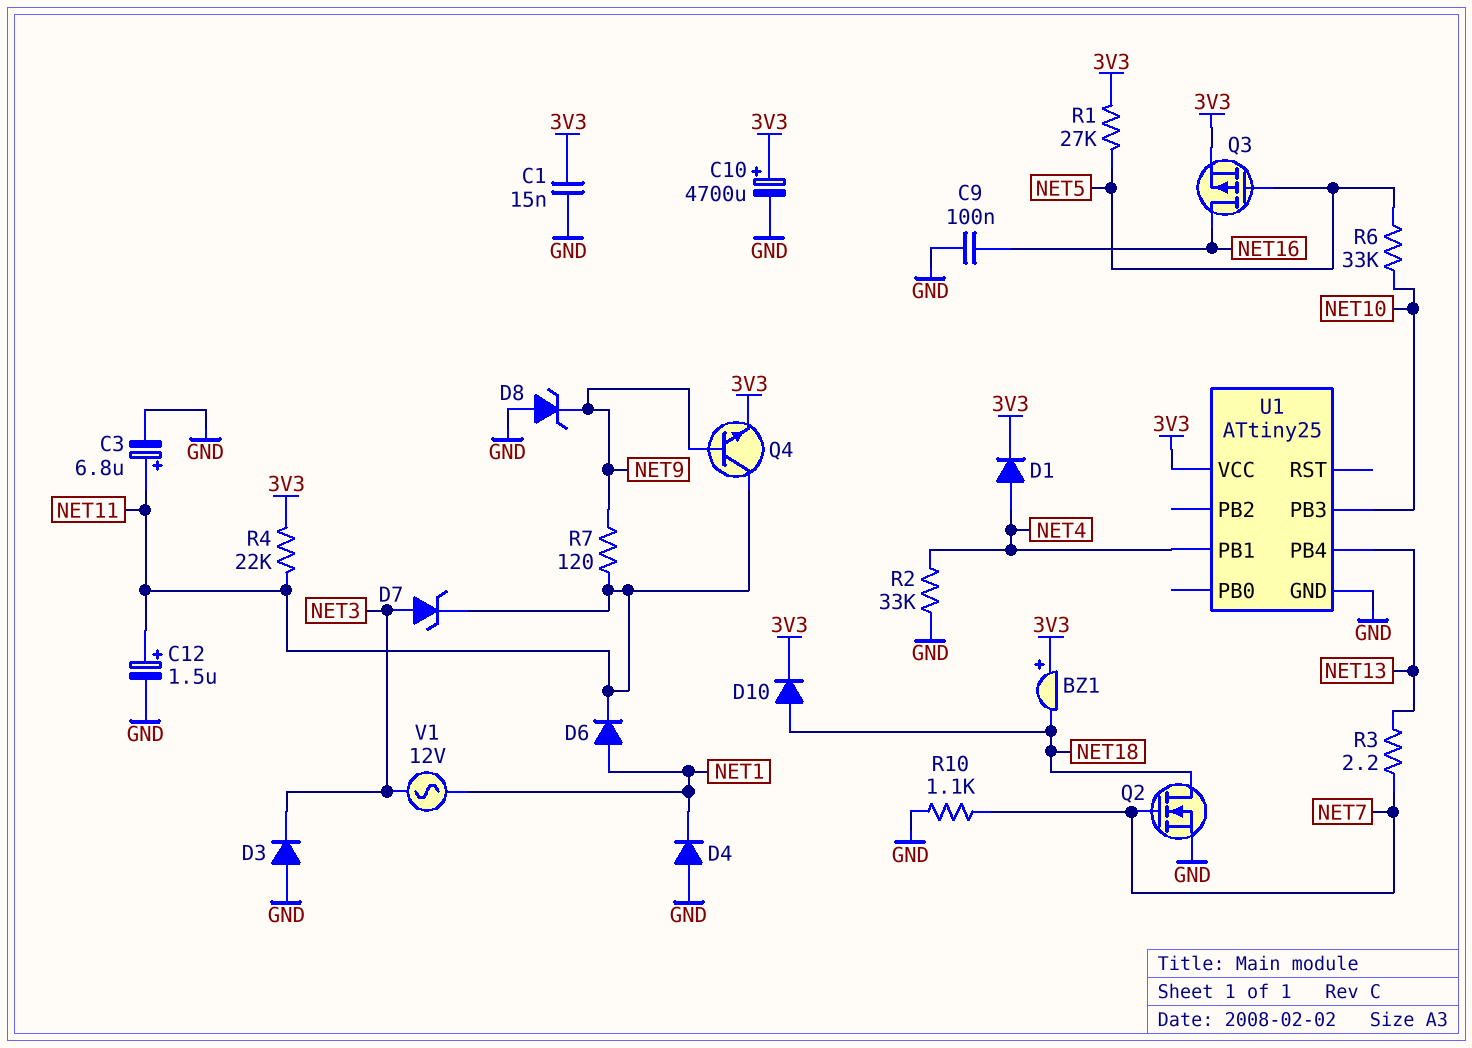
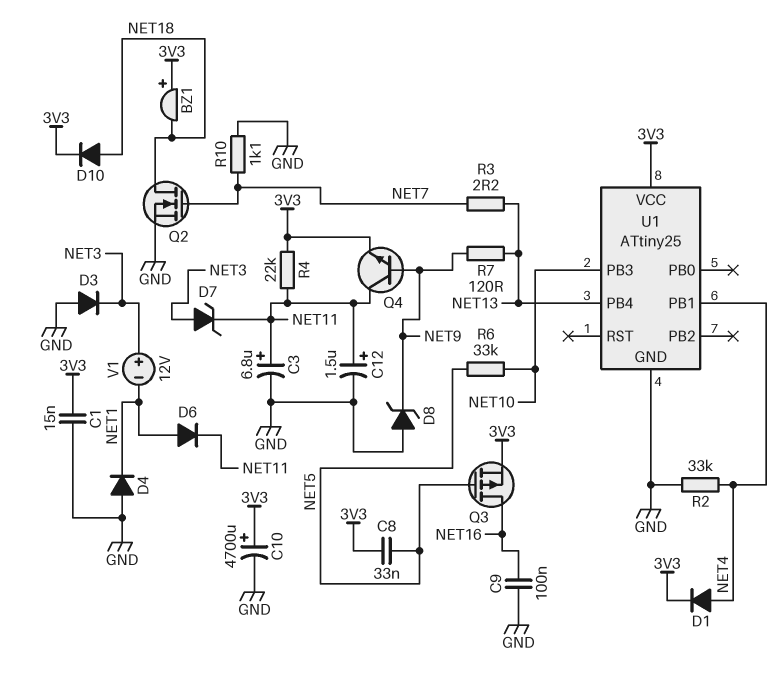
C8: none -> 33nF (3V3, NET5)
R1: 27k (3V3, NET5) -> none
R7: 120 (NET9, NET11) -> 120 (NET9, NET13)
V1: AC 12V (NET1, NET3) -> 12V (plus NET3, minus NET1)

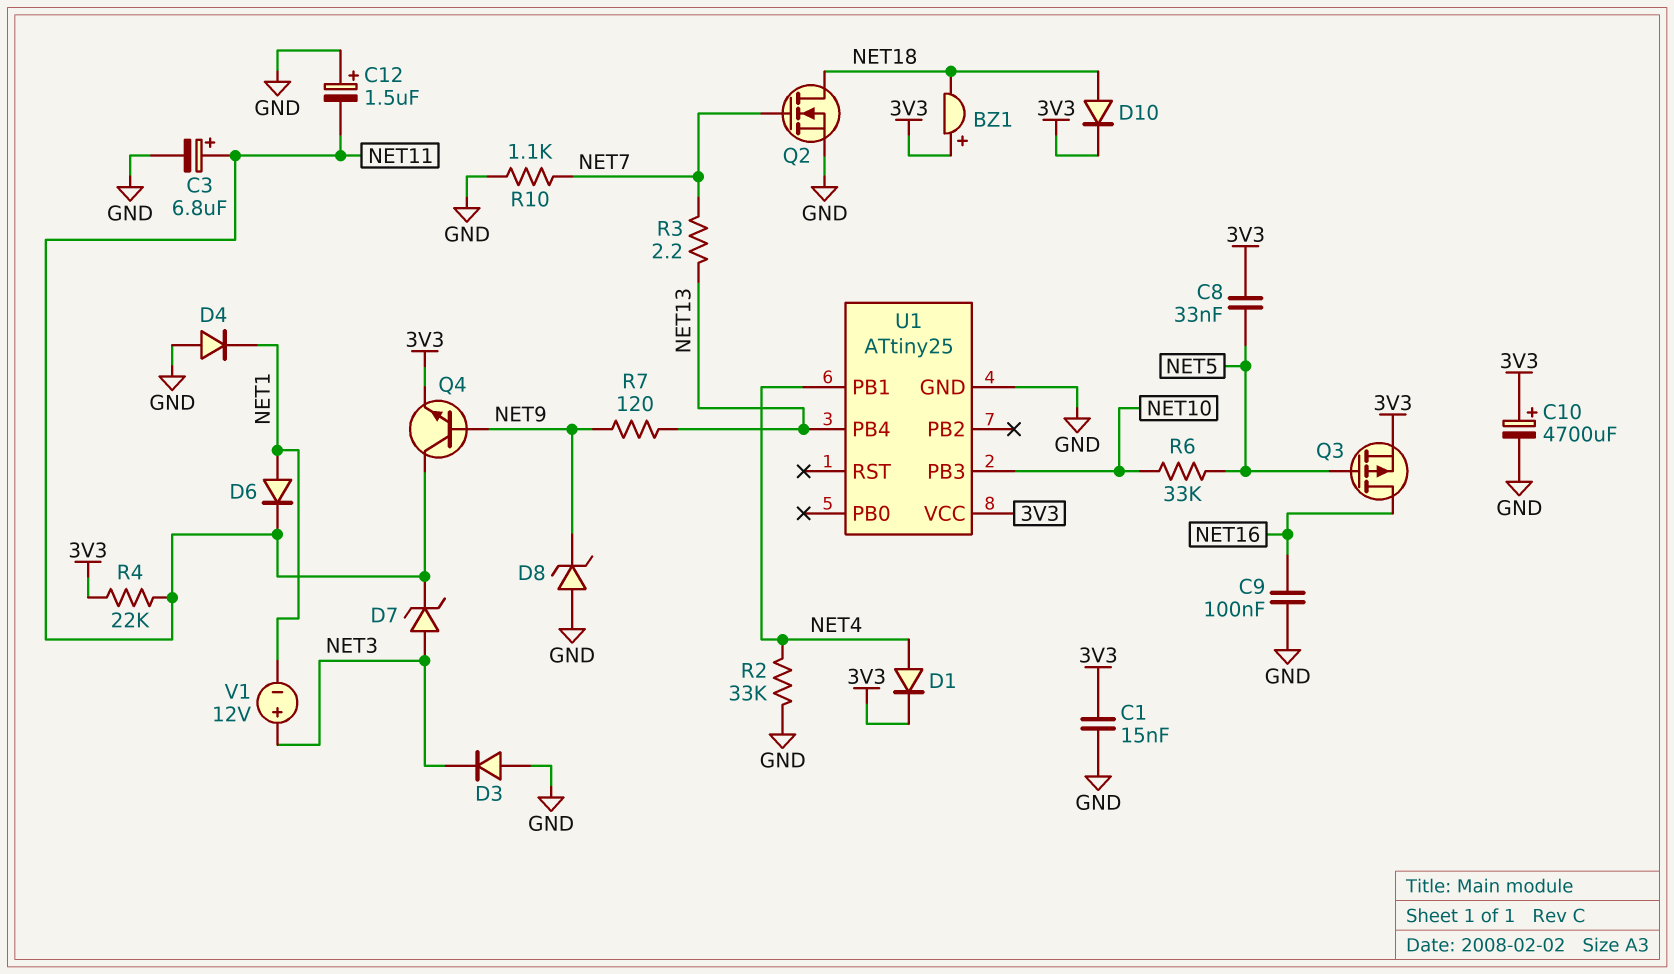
C12: 1.5uF (plus NET11, minus GND) -> 1.5uF (plus GND, minus NET11)

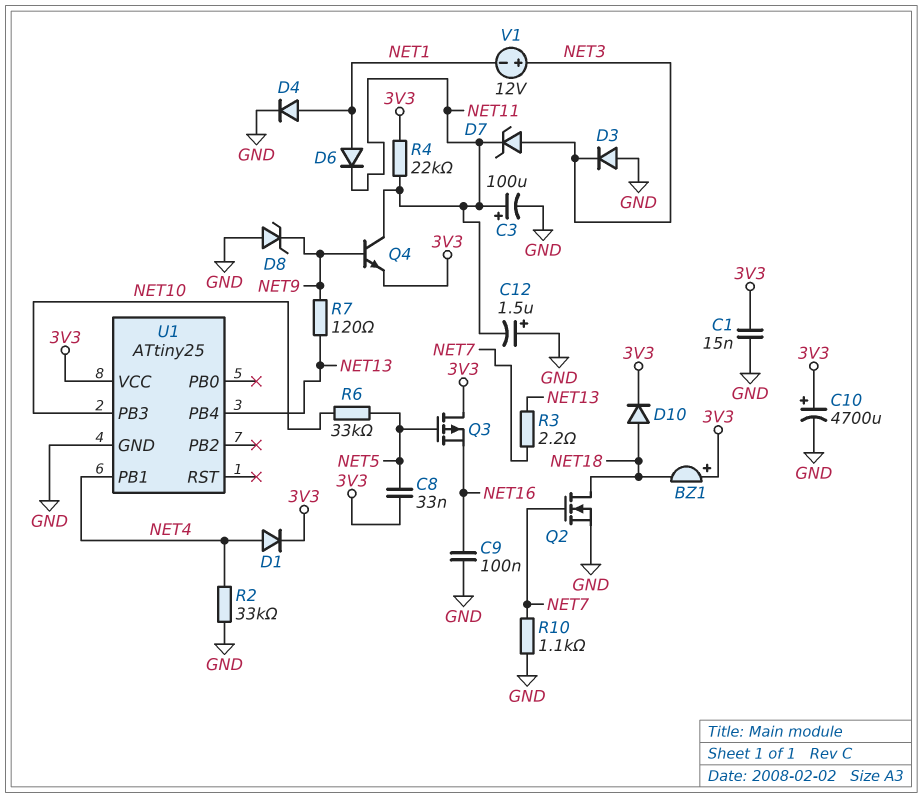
C3: 6.8uF (plus NET11, minus GND) -> 100uF (plus NET11, minus GND)
D4: diode (A GND, K NET1) -> diode (A NET1, K GND)
Q3: PMOS (G NET5, D NET16, S 3V3) -> PMOS (G NET5, D 3V3, S NET16)

